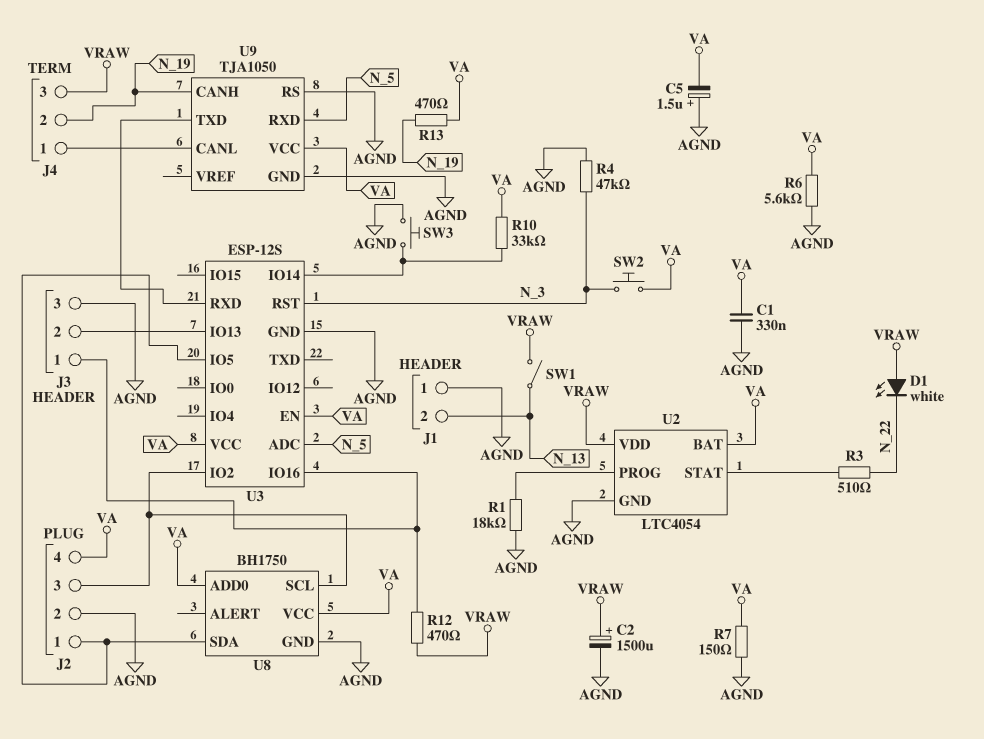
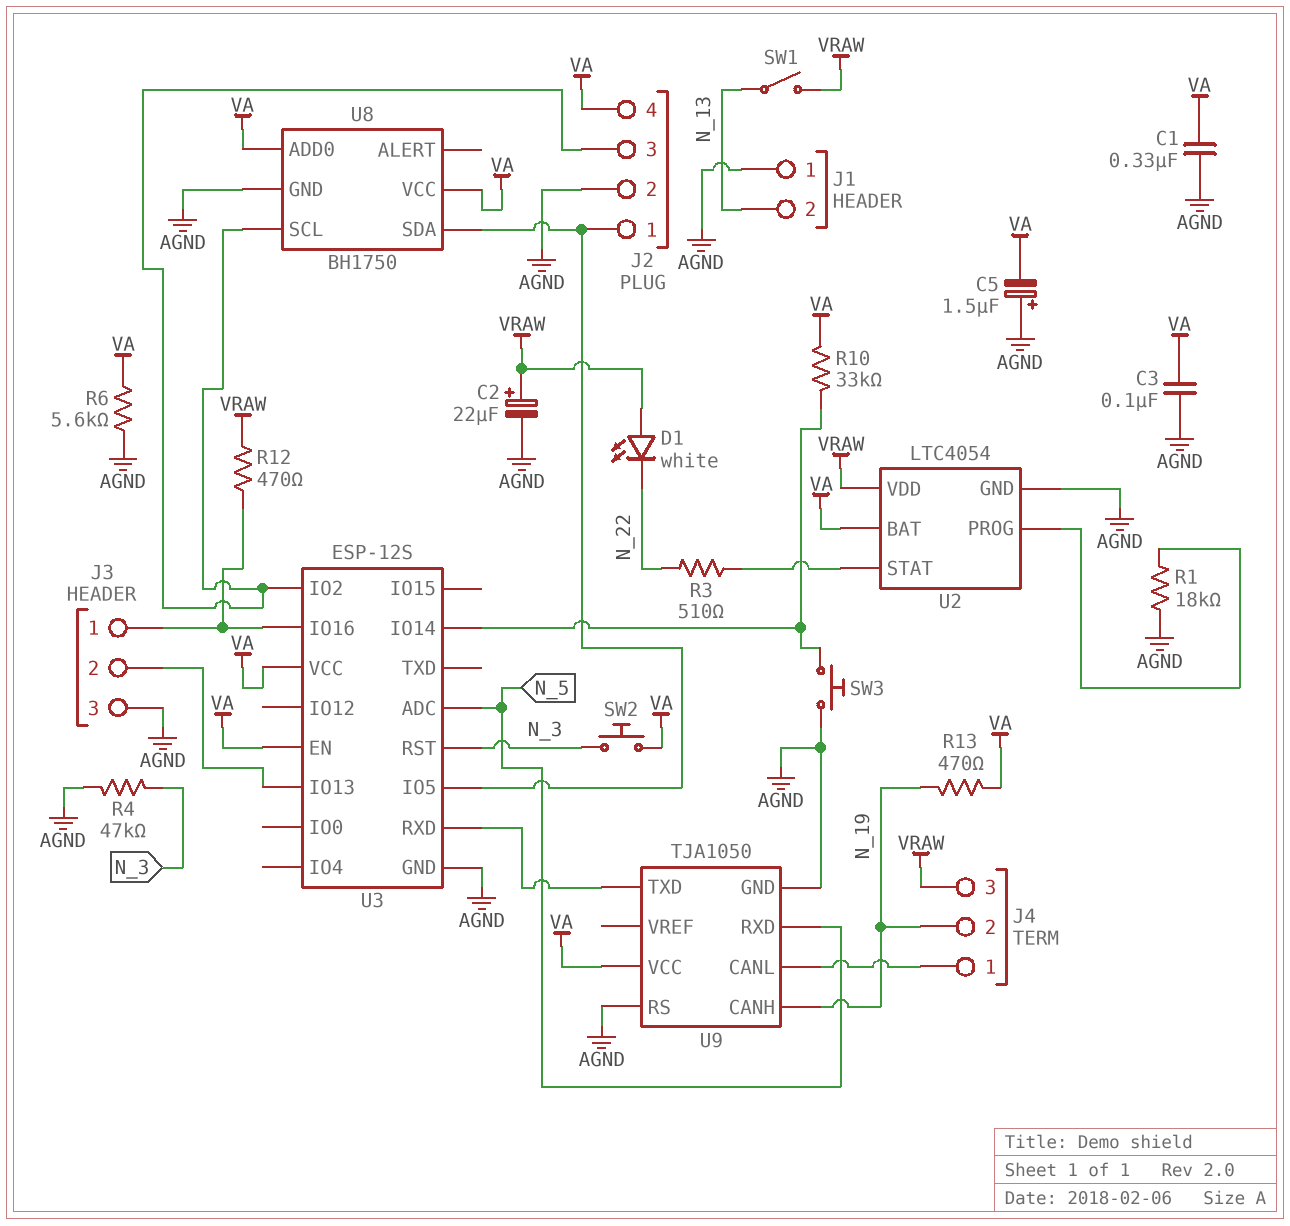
C2: 1500uF (plus VRAW, minus AGND) -> 22uF (plus VRAW, minus AGND)
C3: none -> 100nF (AGND, VA)
R7: 150 (AGND, VA) -> none

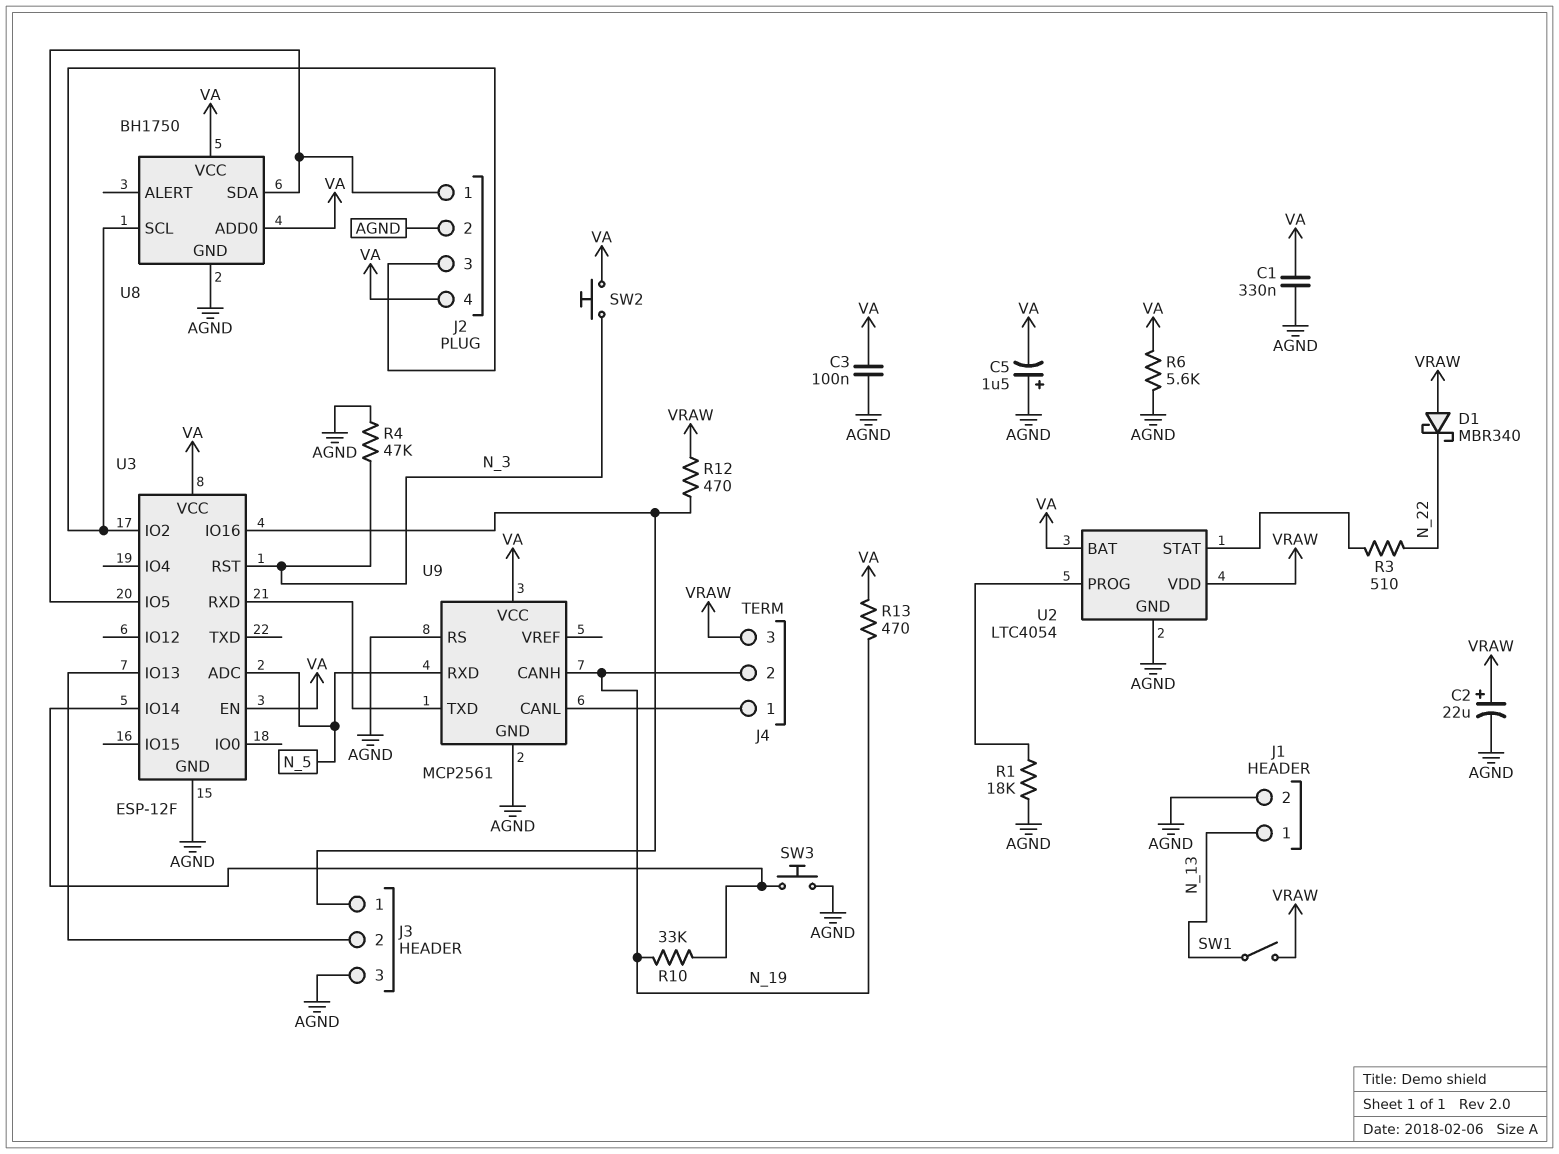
D1: LED white (A VRAW, K N_22) -> schottky MBR340 (A VRAW, K N_22)
J1 pin 1: AGND -> N_13
J1 pin 2: N_13 -> AGND
R10: 33k (U3/IO14, VA) -> 33k (N_19, U3/IO14)
U3: ESP-12S -> ESP-12F
U9: TJA1050 -> MCP2561

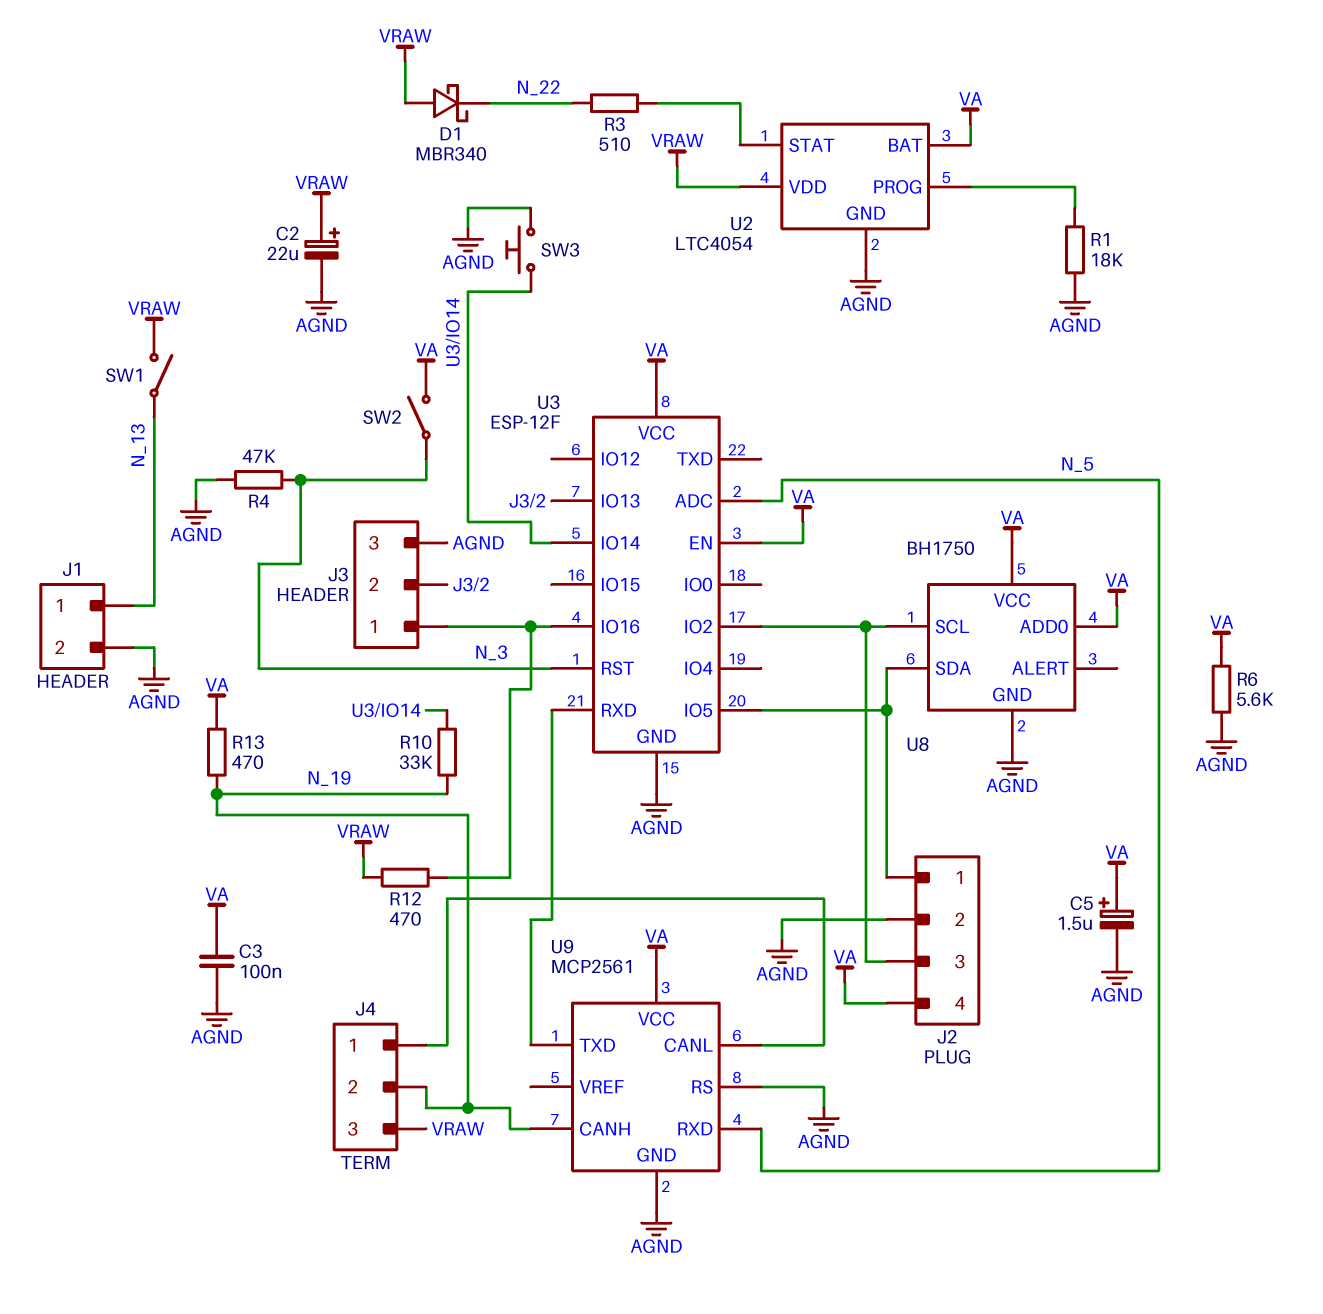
C1: 330nF (AGND, VA) -> none
C5: 1.5uF (plus AGND, minus VA) -> 1.5uF (plus VA, minus AGND)
SW2: button (N_3, VA) -> switch (N_3, VA)

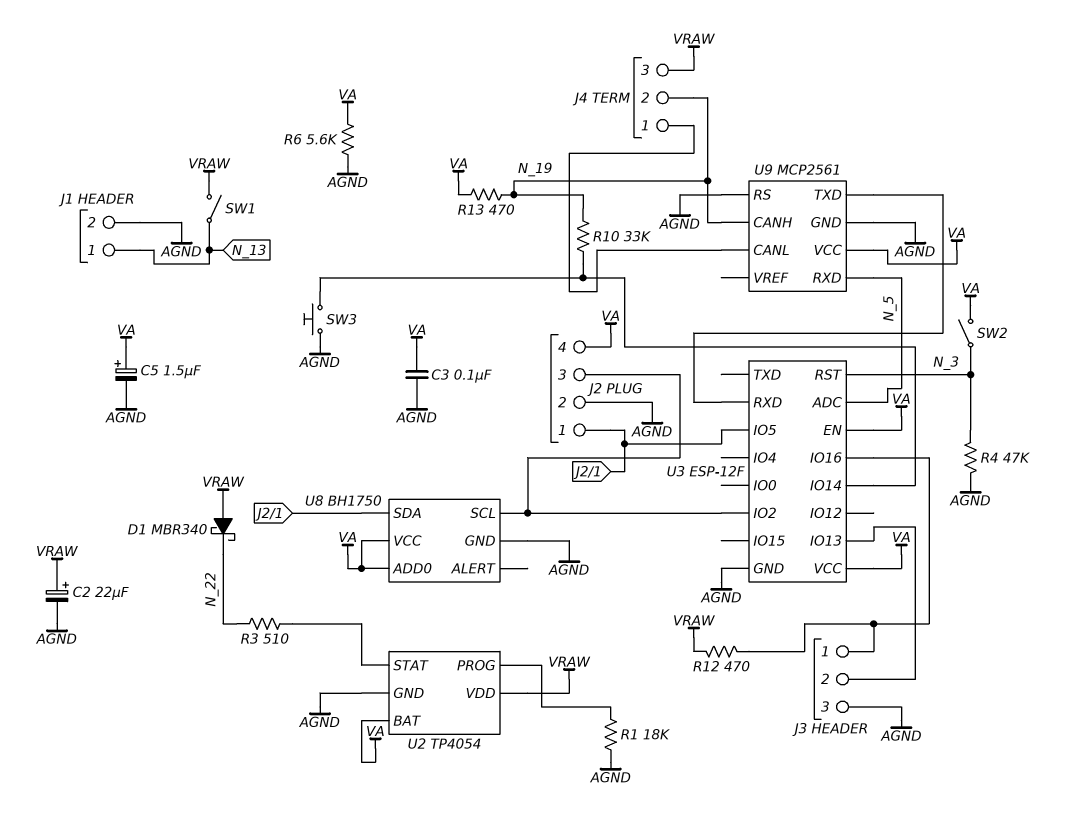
U2: LTC4054 -> TP4054

